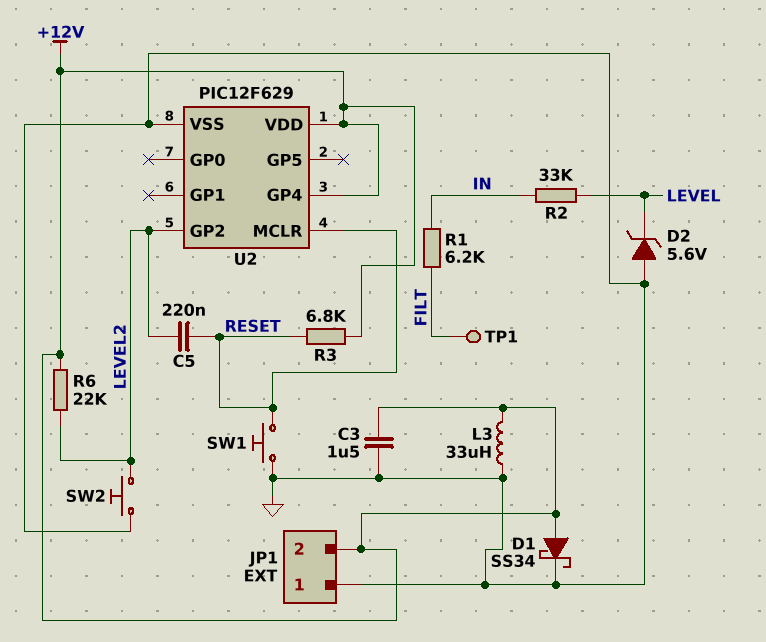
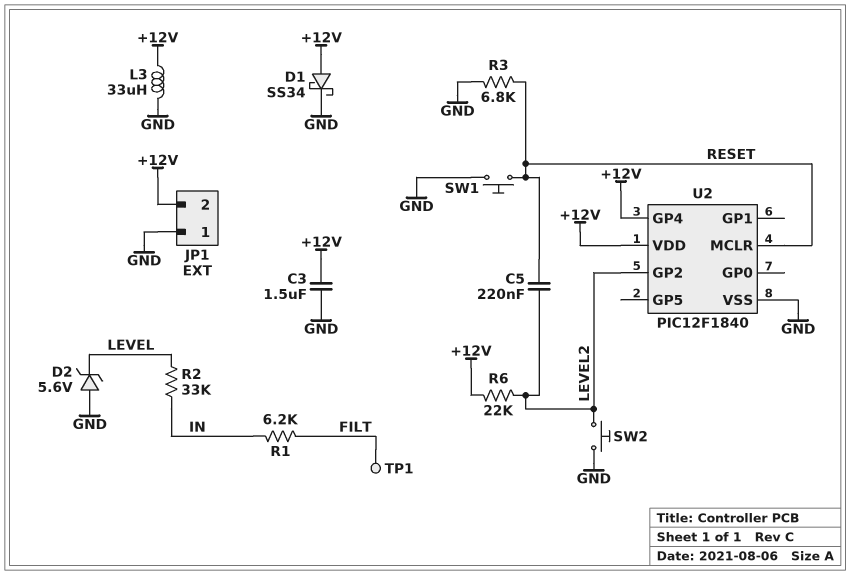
R3: 6.8k (+12V, RESET) -> 6.8k (GND, RESET)
U2: PIC12F629 -> PIC12F1840

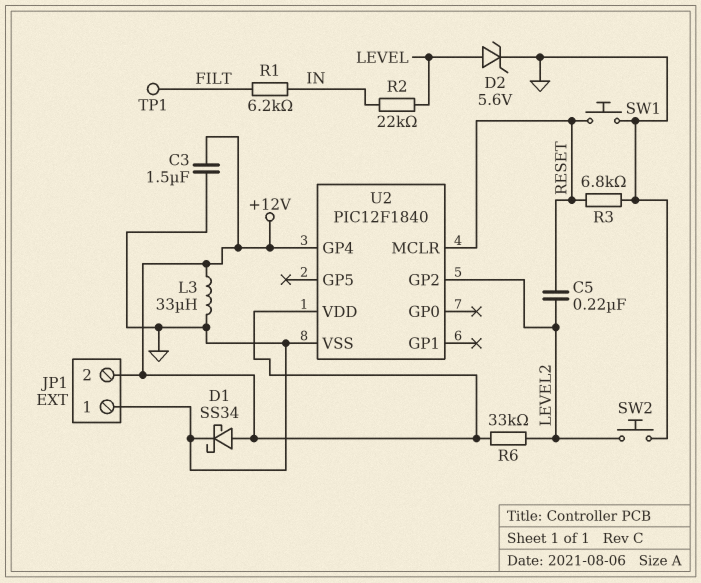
D2: zener 5.6V (A GND, K LEVEL) -> zener 5.6V (A LEVEL, K GND)
R2: 33k (IN, LEVEL) -> 22k (IN, LEVEL)
R6: 22k (+12V, LEVEL2) -> 33k (+12V, LEVEL2)

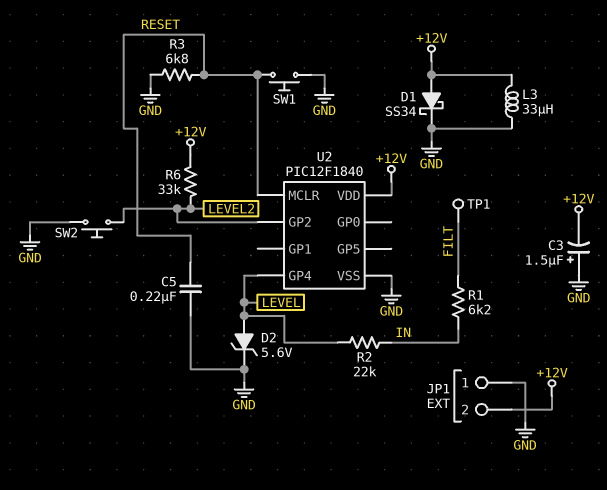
C3: 1.5uF (+12V, GND) -> 1.5uF (plus GND, minus +12V)
C5: 220nF (LEVEL2, RESET) -> 220nF (GND, RESET)
U2 pin GP4: +12V -> LEVEL

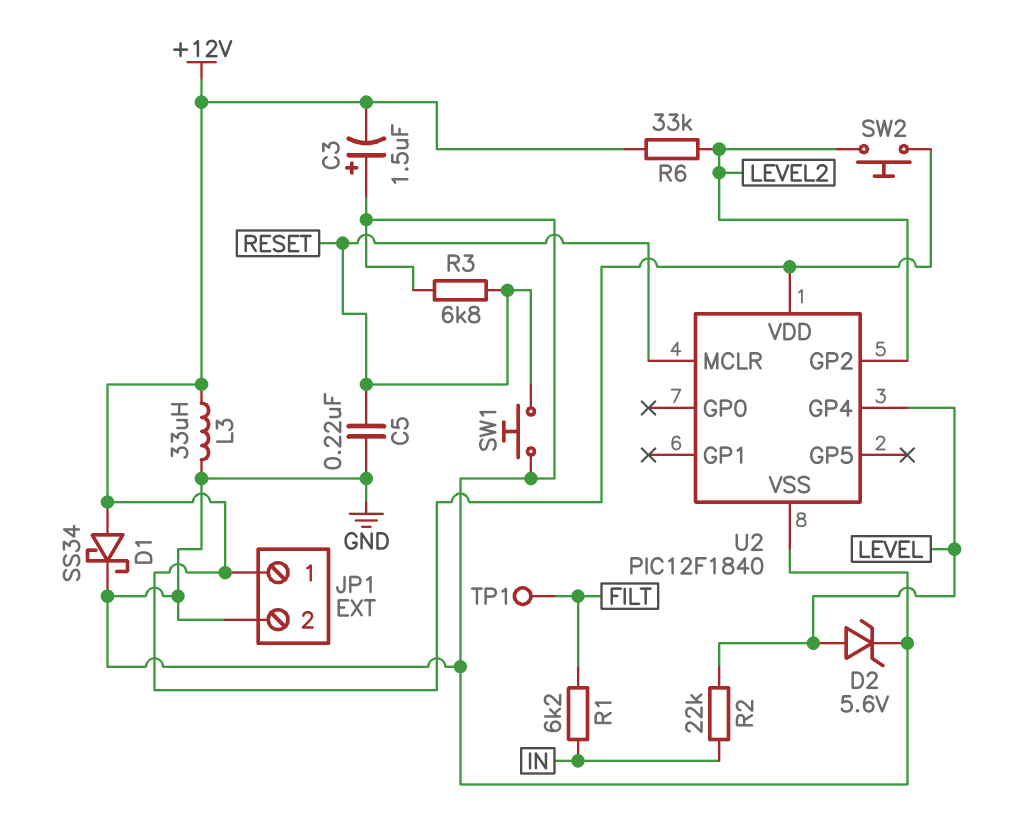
JP1 pin 1: GND -> +12V
JP1 pin 2: +12V -> GND
SW2: button (GND, LEVEL2) -> button (+12V, LEVEL2)

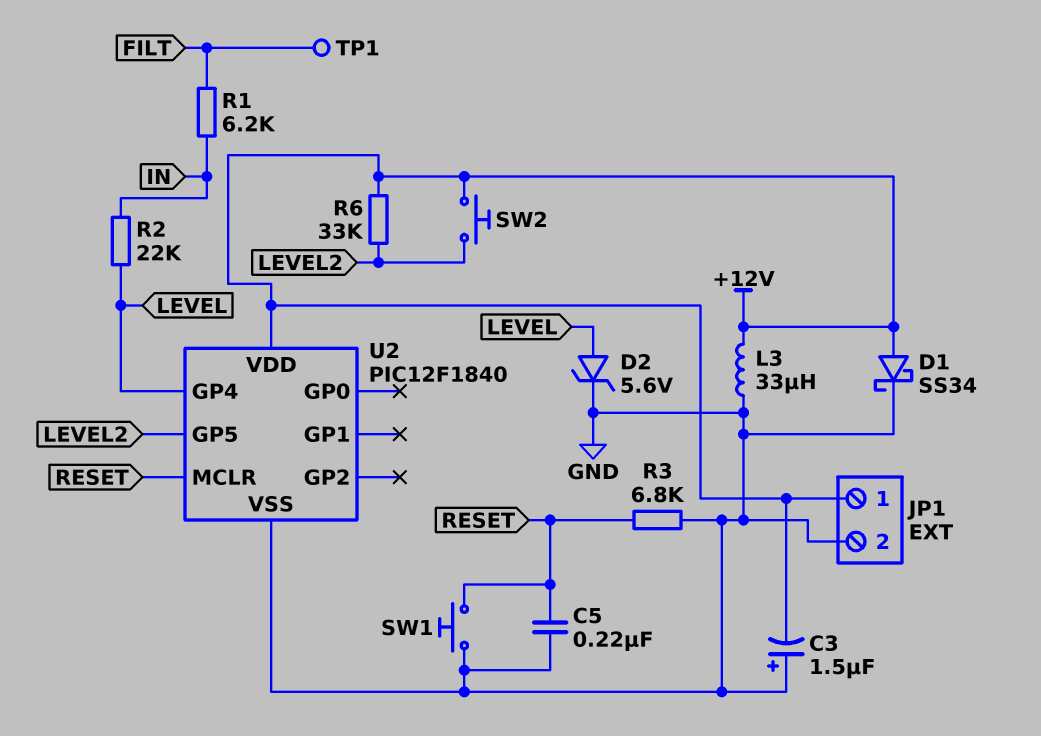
U2 pin GP2: LEVEL2 -> none
U2 pin GP5: none -> LEVEL2

